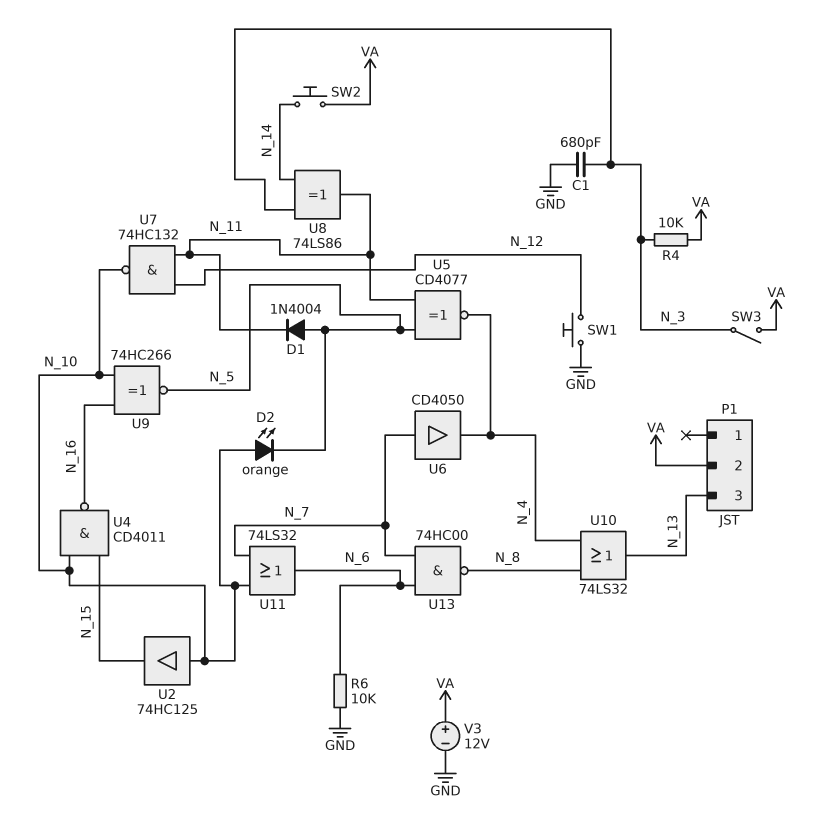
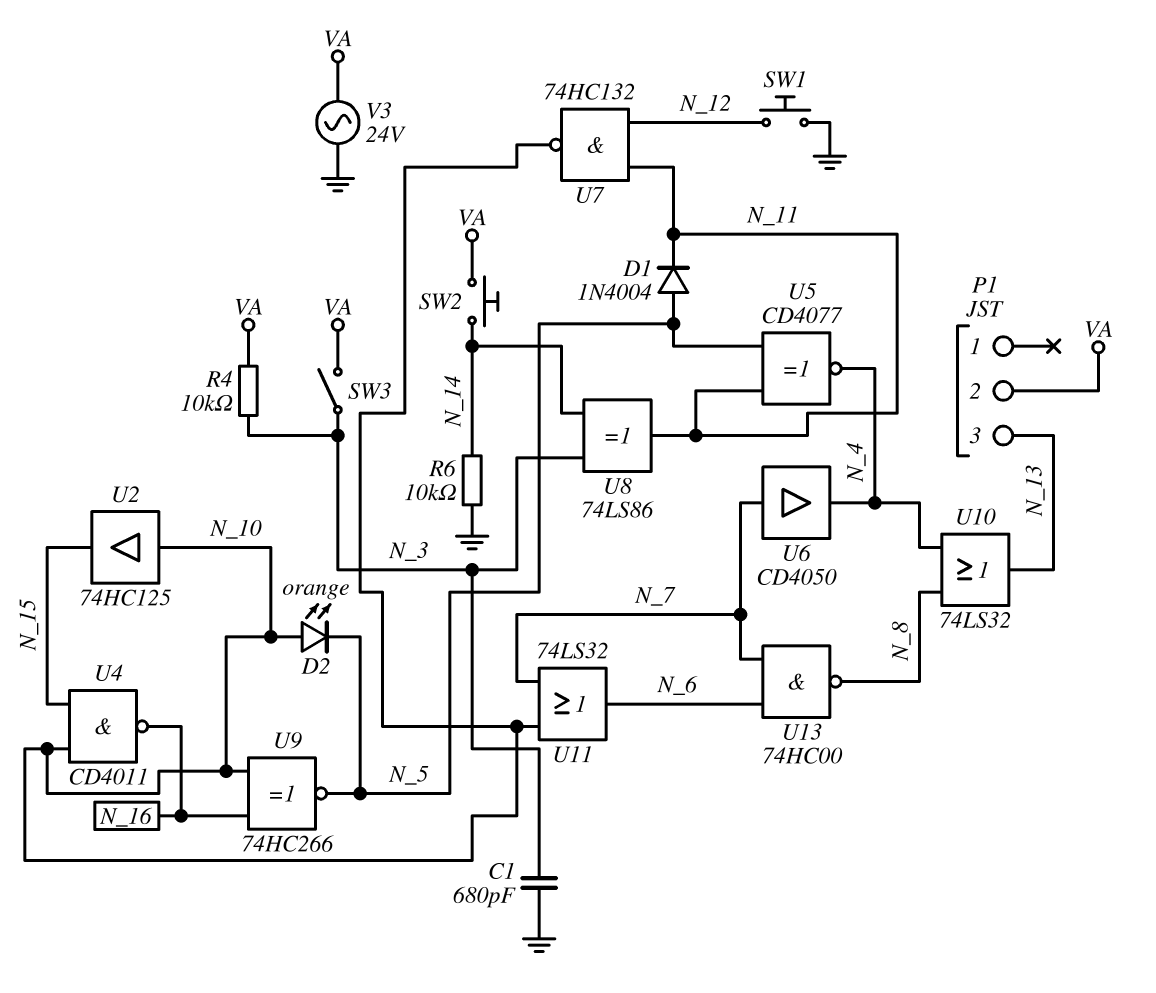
R6: 10k (GND, N_6) -> 10k (GND, N_14)
V3: 12V (plus VA, minus GND) -> AC 24V (GND, VA)

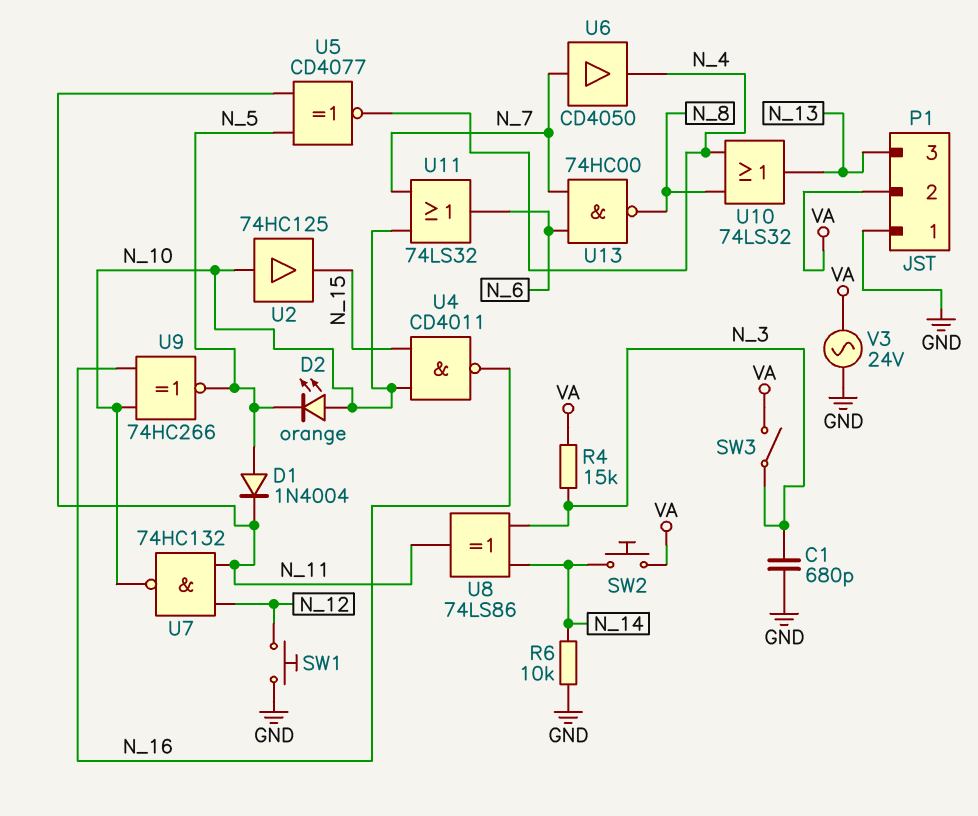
P1 pin 1: none -> GND
R4: 10k (N_3, VA) -> 15k (N_3, VA)

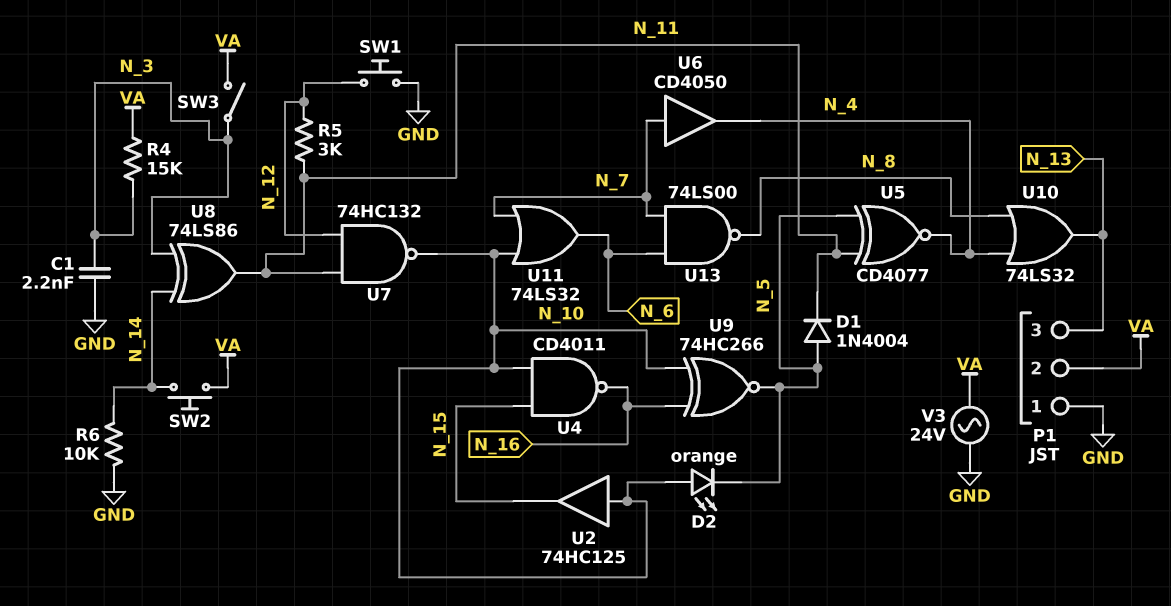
C1: 680pF (GND, N_3) -> 2.2nF (GND, N_3)
R5: none -> 3k (N_11, N_12)
U13: NAND 74HC00 (in N_6, in N_7, out N_8) -> NAND 74LS00 (in N_6, in N_7, out N_8)

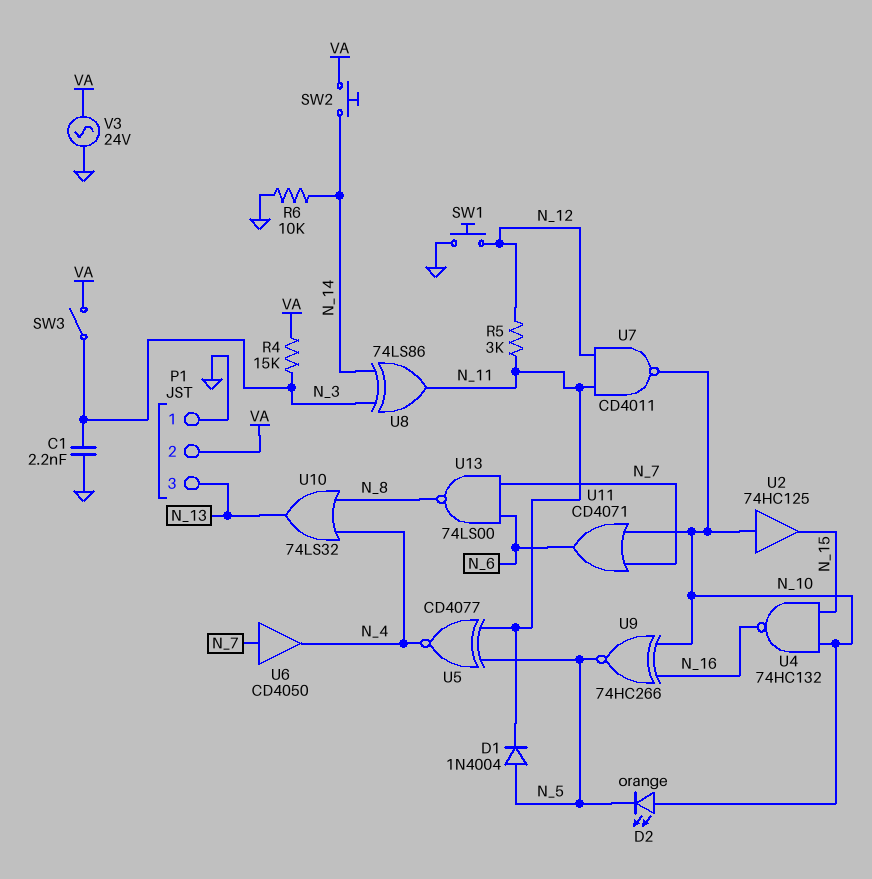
U4: NAND CD4011 (in N_10, in N_15, out N_16) -> NAND 74HC132 (in N_10, in N_15, out N_16)
U7: NAND 74HC132 (in N_11, in N_12, out N_10) -> NAND CD4011 (in N_11, in N_12, out N_10)
U11: OR 74LS32 (in N_7, in N_10, out N_6) -> OR CD4071 (in N_7, in N_10, out N_6)

